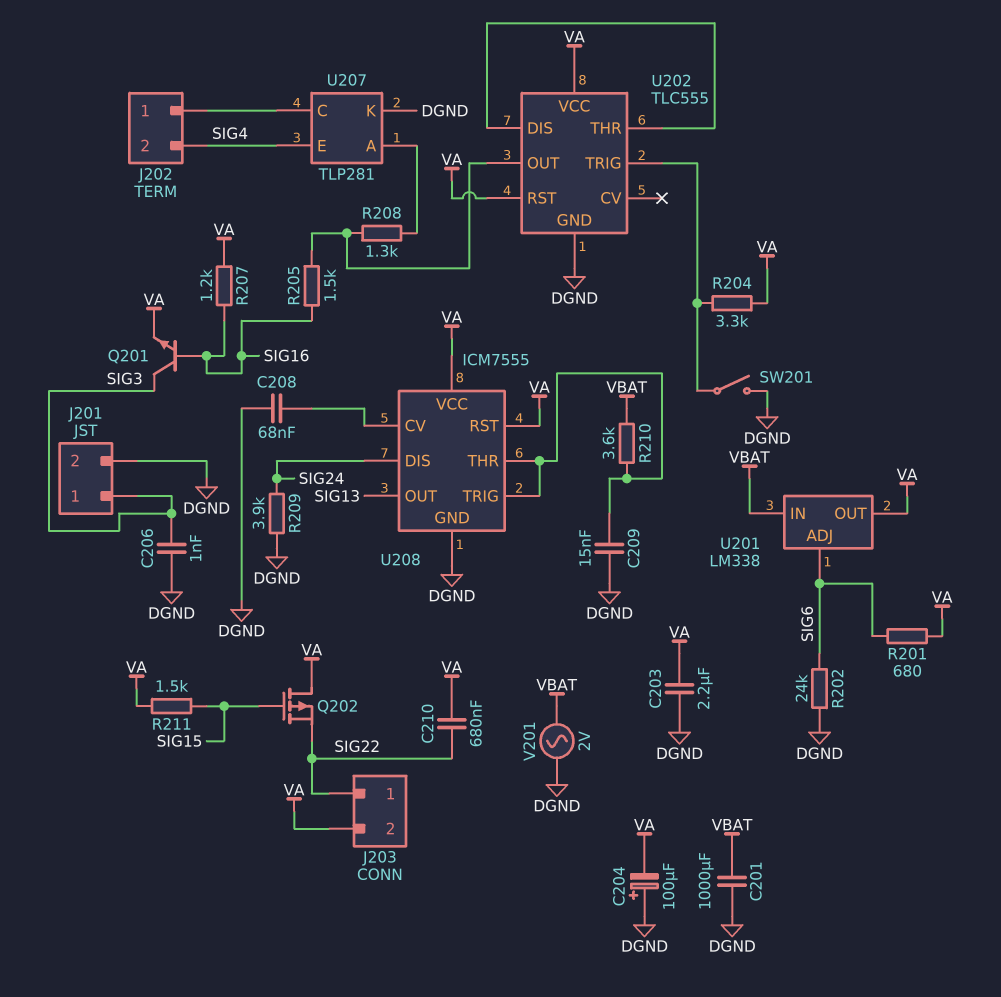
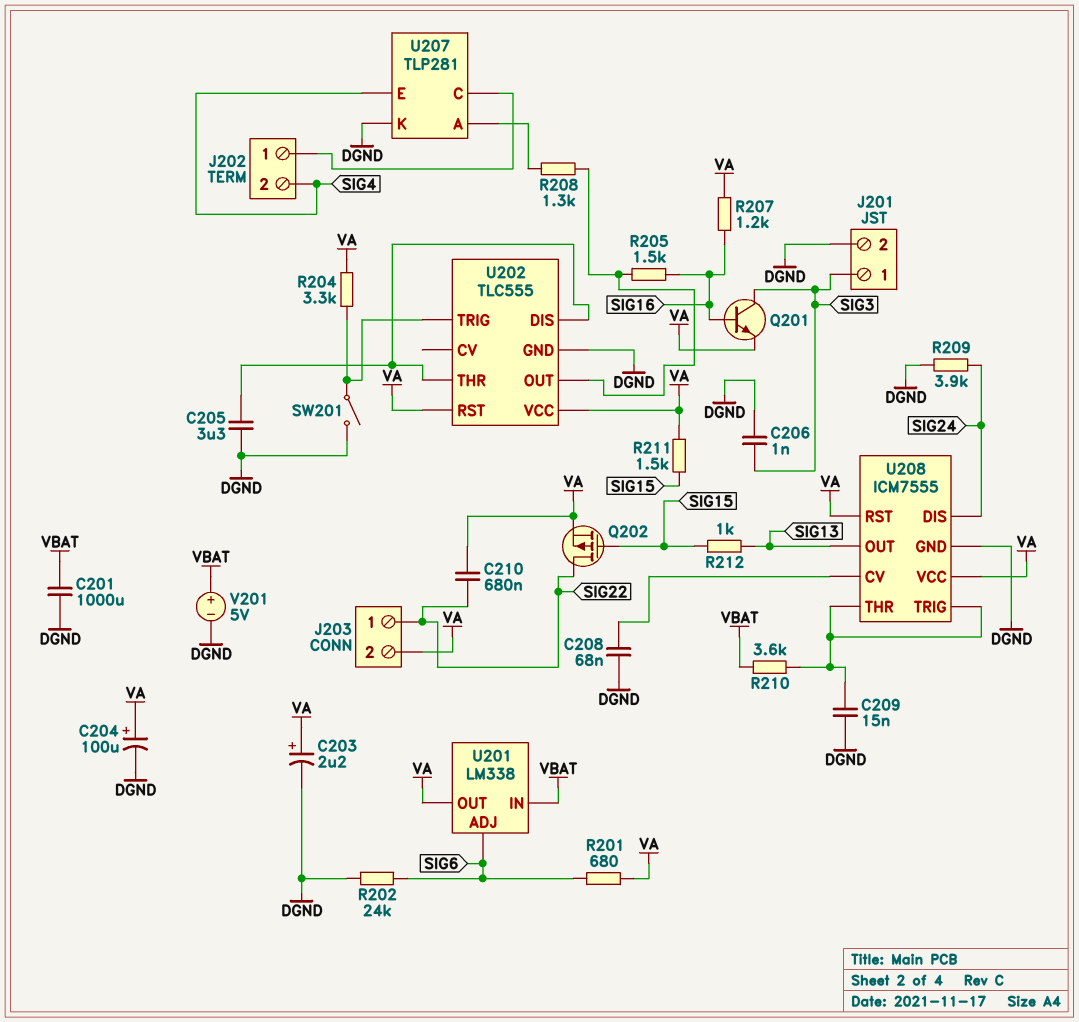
C203: 2.2uF (DGND, VA) -> 2.2uF (plus VA, minus DGND)
C204: 100uF (plus DGND, minus VA) -> 100uF (plus VA, minus DGND)
C205: none -> 3.3uF (DGND, U202/DIS)
Q202: PMOS (G SIG15, D VA, S SIG22) -> PMOS (G SIG15, D SIG22, S VA)
R212: none -> 1k (SIG13, SIG15)
V201: AC 2V (DGND, VBAT) -> 5V (plus VBAT, minus DGND)

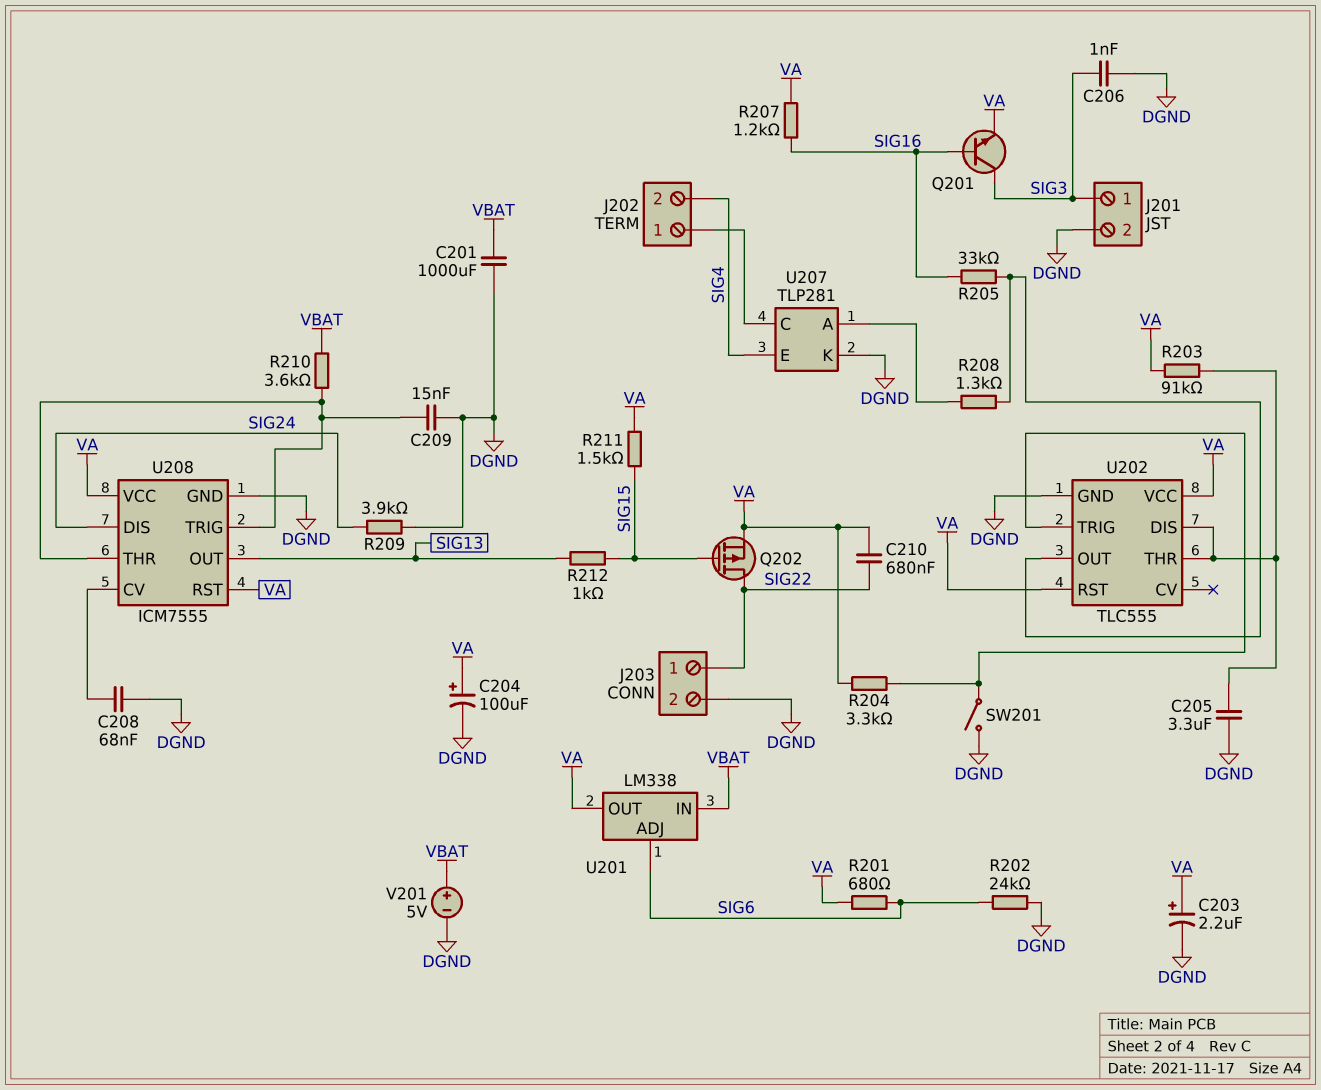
J203 pin 2: VA -> DGND
R203: none -> 91k (U202/DIS, VA)
R205: 1.5k (SIG16, U202/OUT) -> 33k (SIG16, U202/OUT)

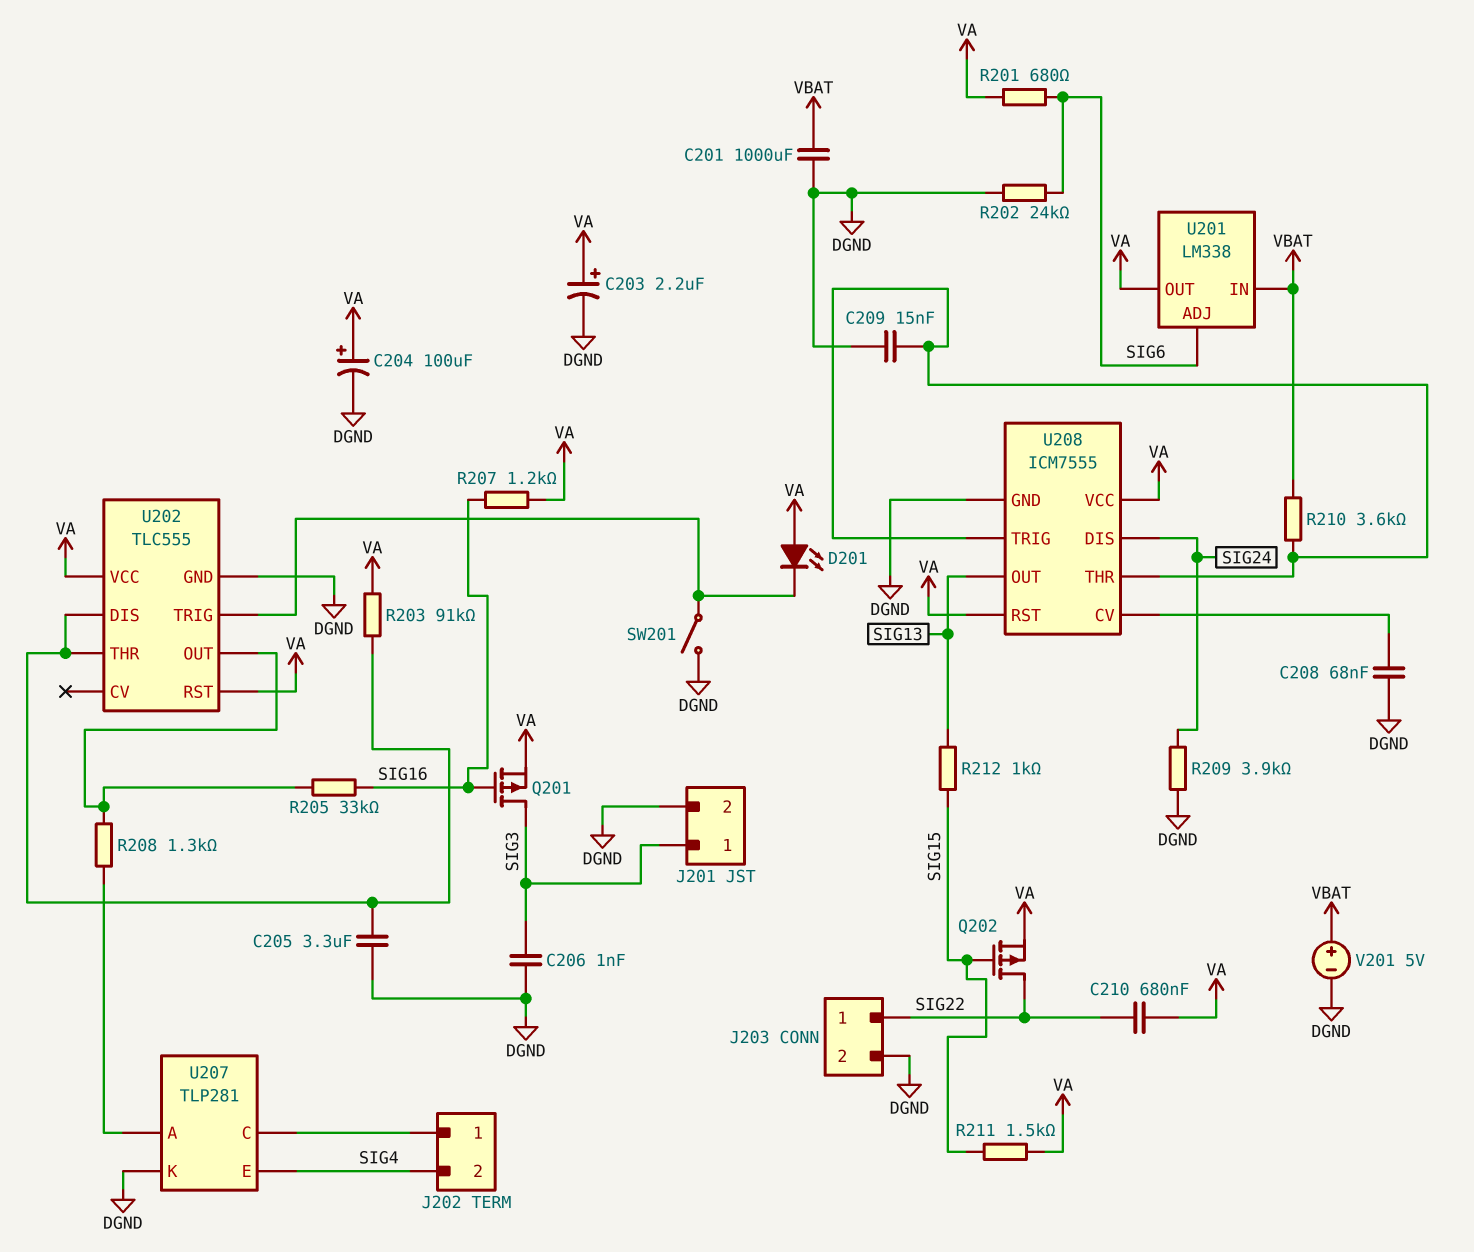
D201: none -> LED (A VA, K U202/TRIG)
Q201: NPN (B SIG16, C SIG3, E VA) -> PMOS (G SIG16, D SIG3, S VA)
R204: 3.3k (U202/TRIG, VA) -> none

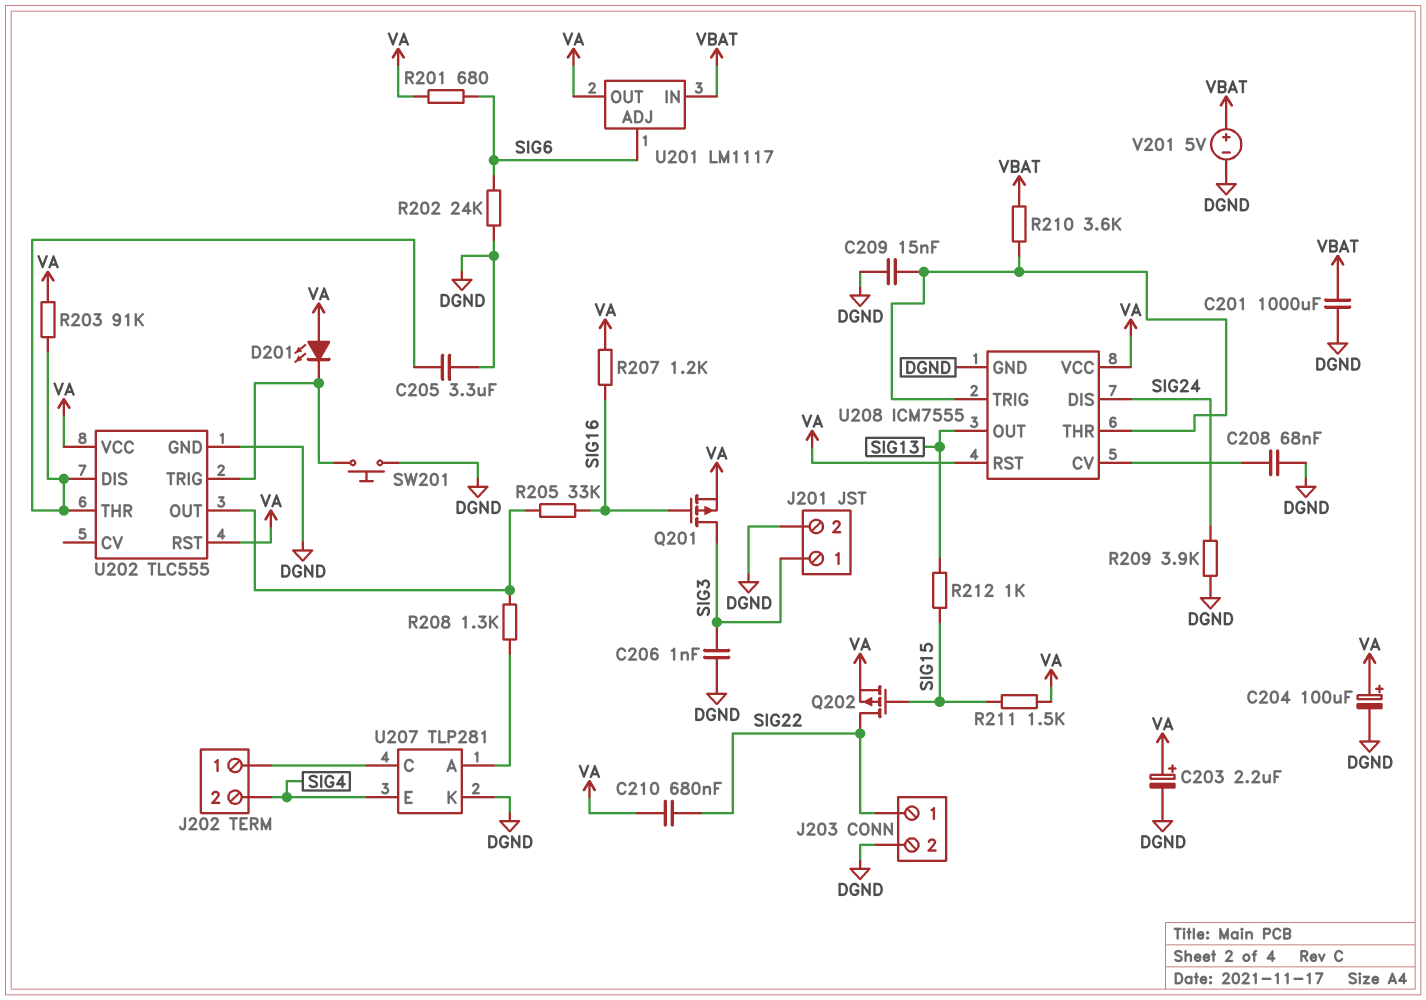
SW201: switch (DGND, U202/TRIG) -> button (DGND, U202/TRIG)
U201: LM338 -> LM1117

